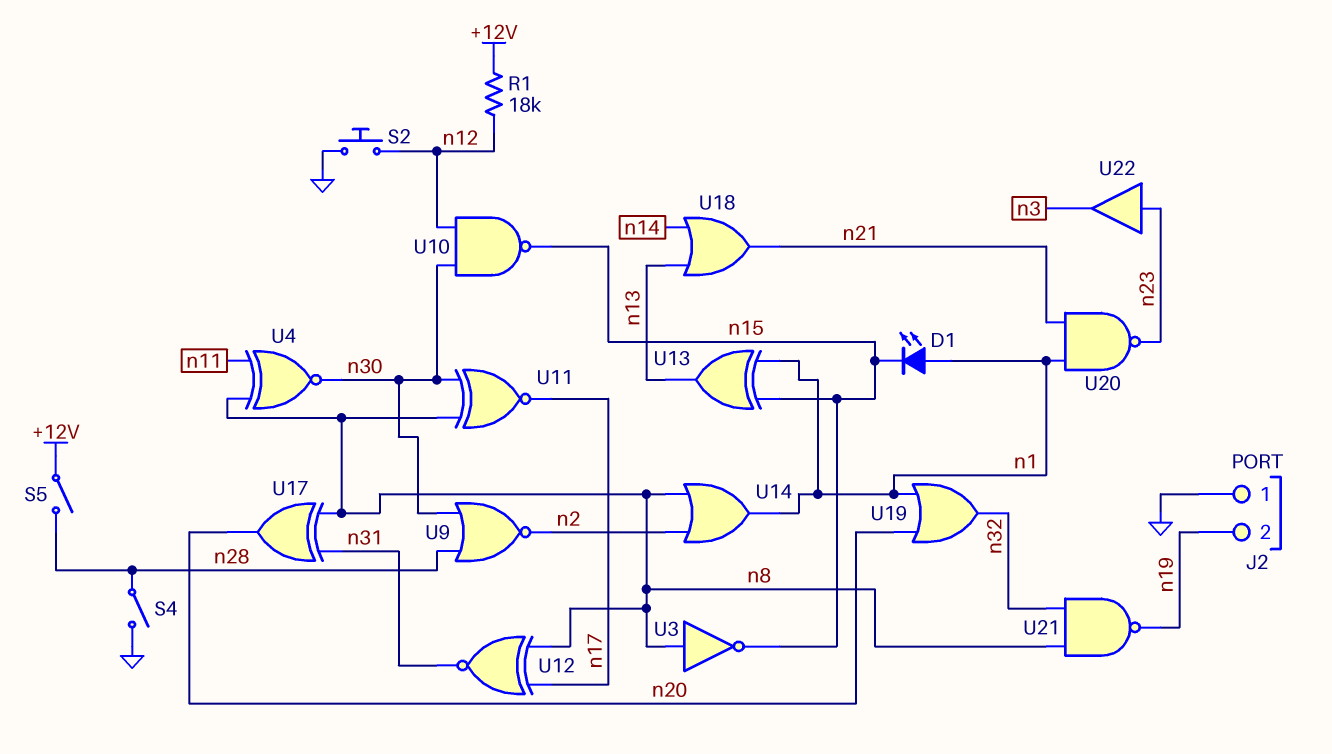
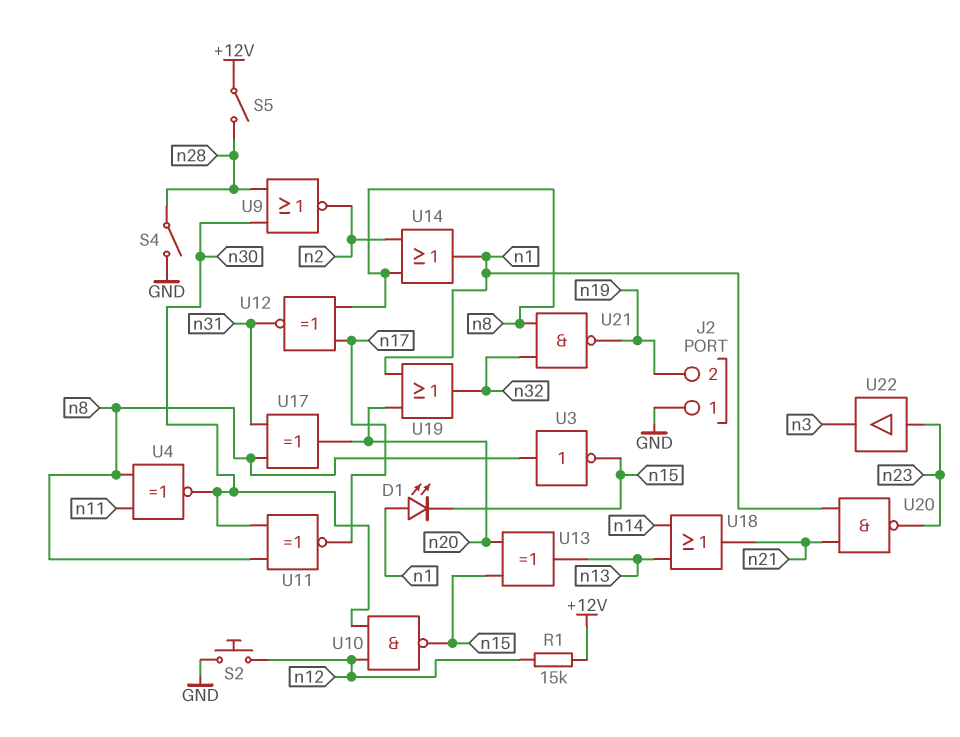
R1: 18k (+12V, n12) -> 15k (+12V, n12)
U13: XOR (in n1, in n15, out n13) -> XOR (in n15, in n20, out n13)

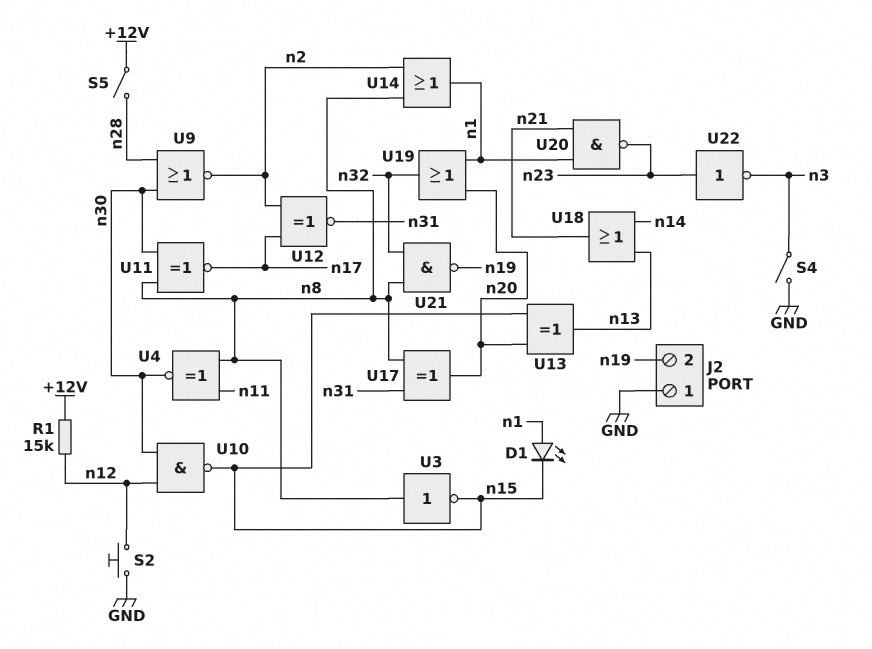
S4: switch (GND, n28) -> switch (GND, n3)
U12: XNOR (in n8, in n17, out n31) -> XNOR (in n2, in n17, out n31)
U22: buffer (in n23, out n3) -> NOT (in n23, out n3)

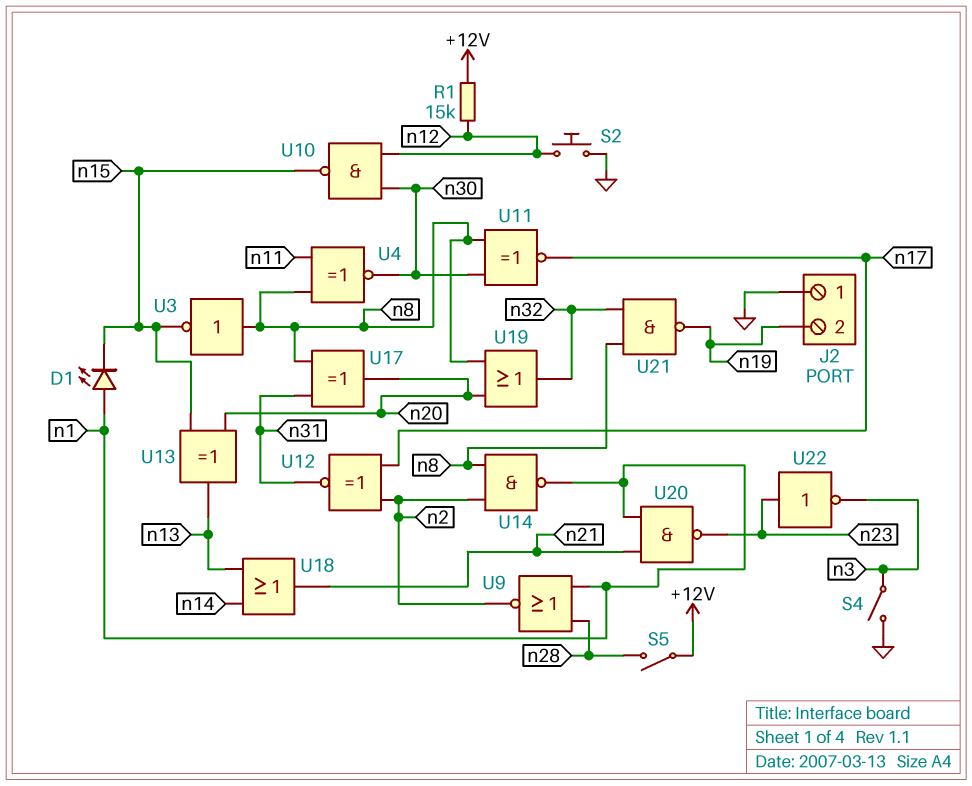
U9: NOR (in n28, in n30, out n2) -> NOR (in n1, in n28, out n2)
U14: OR (in n2, in n8, out n1) -> NAND (in n2, in n8, out n1)
U19: OR (in n1, in n20, out n32) -> OR (in n8, in n20, out n32)

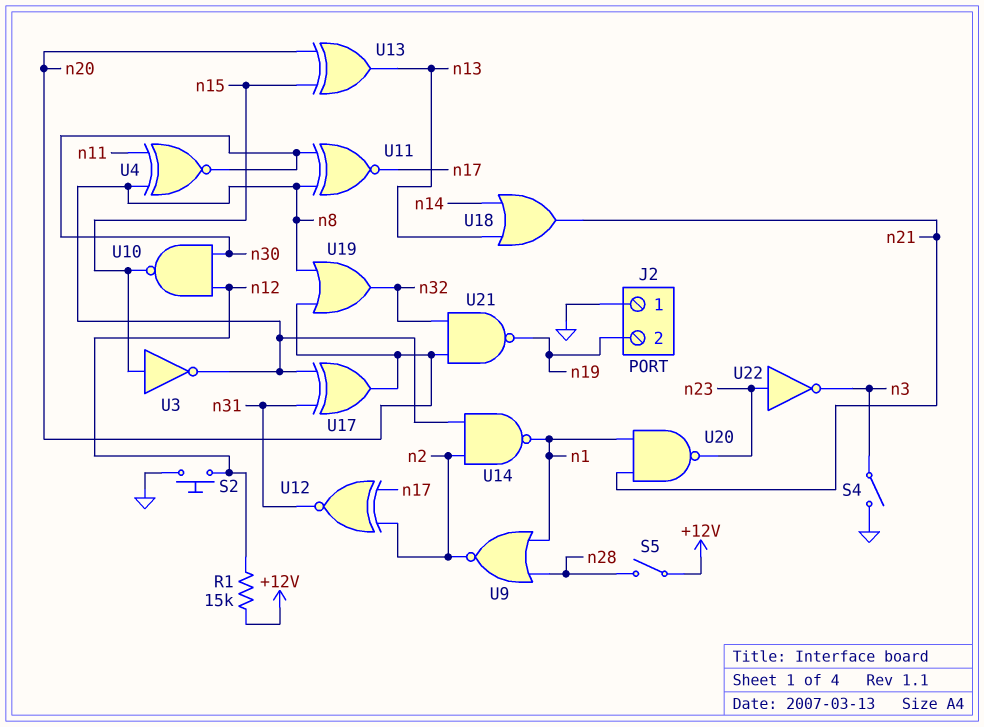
D1: LED (A n1, K n15) -> none
U3: NOT (in n8, out n15) -> NOT (in n15, out n8)
U21: NAND (in n8, in n32, out n19) -> NAND (in n20, in n32, out n19)

